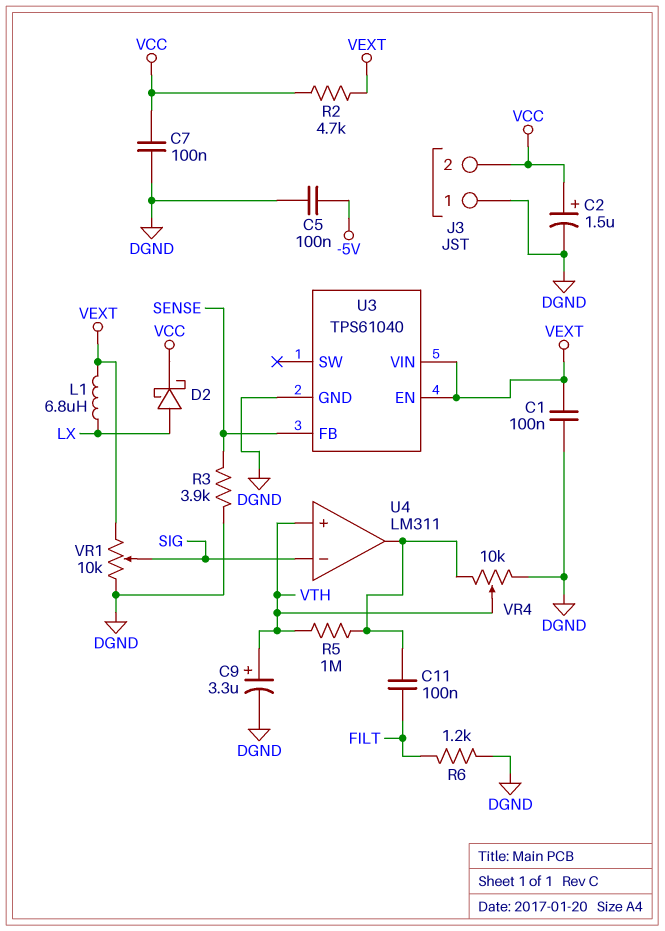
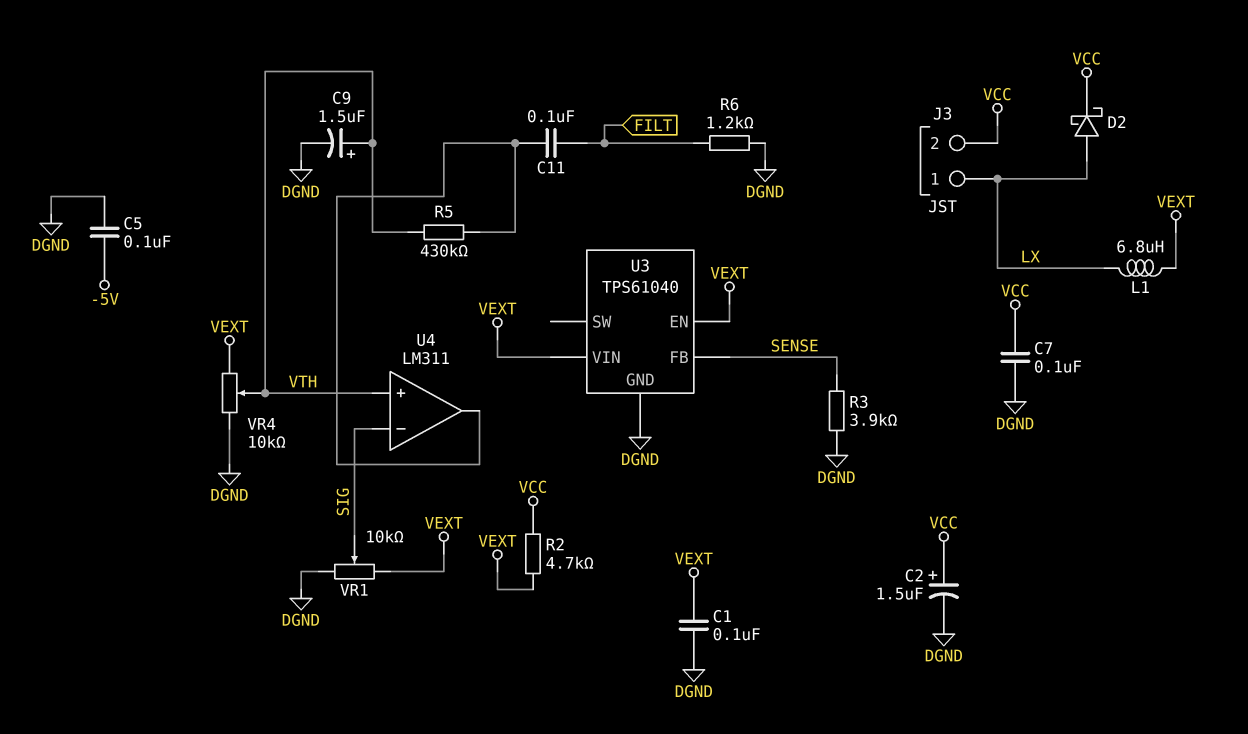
C9: 3.3uF (plus VTH, minus DGND) -> 1.5uF (plus VTH, minus DGND)
J3 pin 1: DGND -> LX
R5: 1M (U4/out, VTH) -> 430k (U4/out, VTH)
VR4: 10k (DGND, U4/out, wiper VTH) -> 10k (DGND, VEXT, wiper VTH)

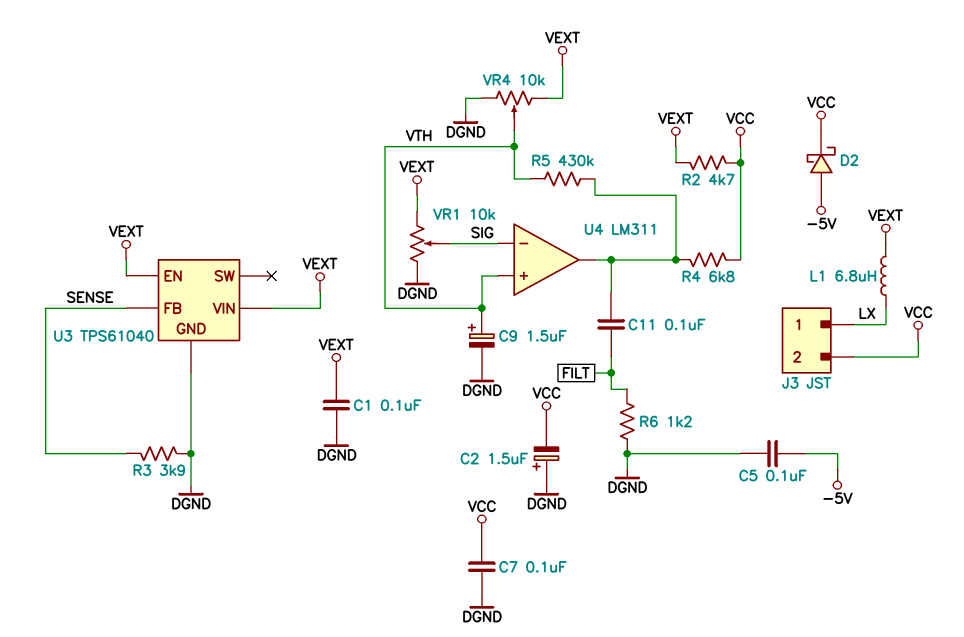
C2: 1.5uF (plus VCC, minus DGND) -> 1.5uF (plus DGND, minus VCC)
D2: schottky (A LX, K VCC) -> schottky (A -5V, K VCC)
R4: none -> 6.8k (U4/out, VCC)

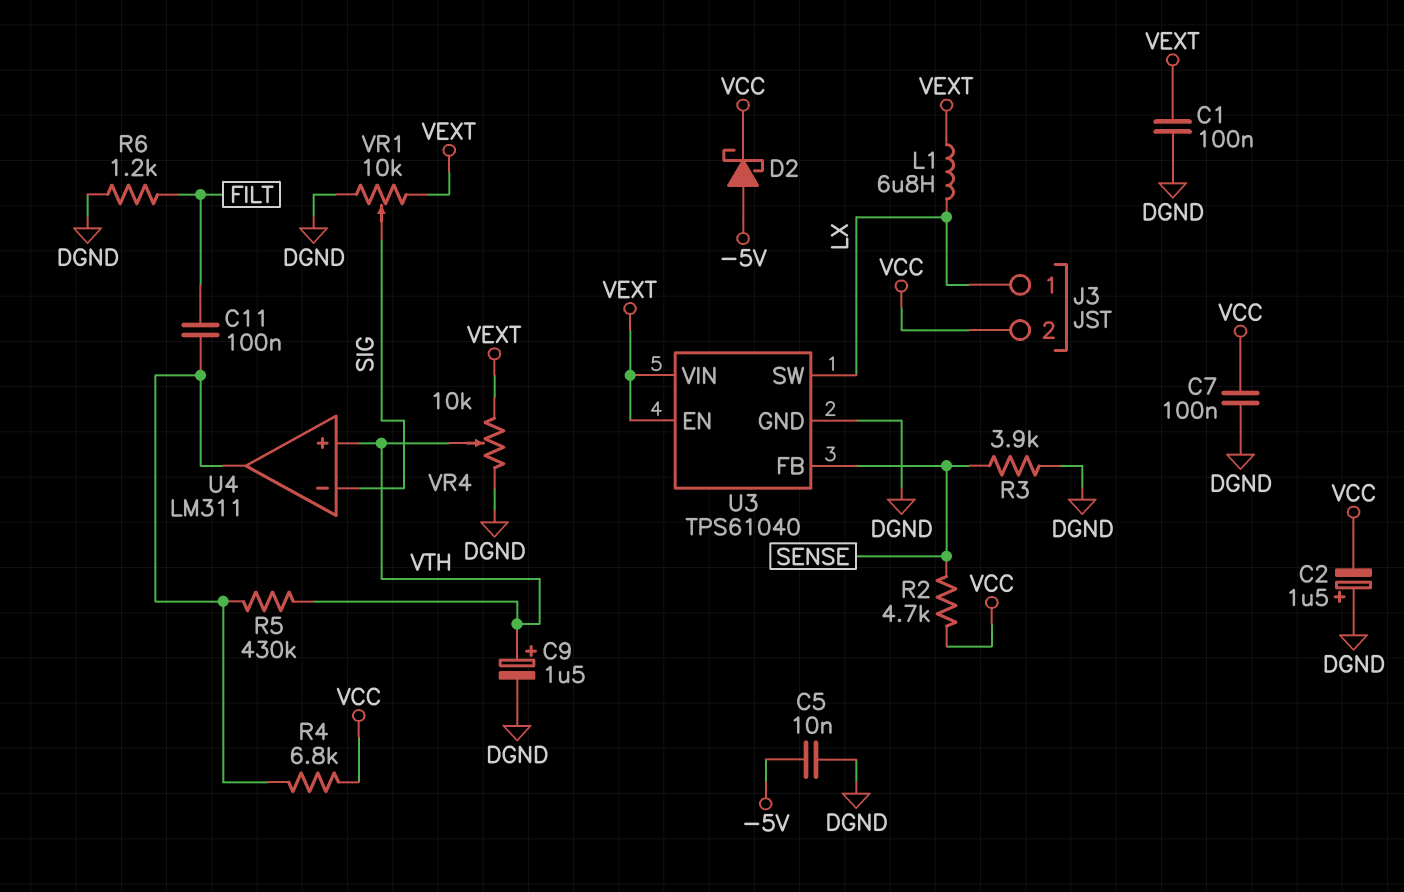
C5: 100nF (-5V, DGND) -> 10nF (-5V, DGND)
R2: 4.7k (VCC, VEXT) -> 4.7k (SENSE, VCC)
U3 pin SW: none -> LX

